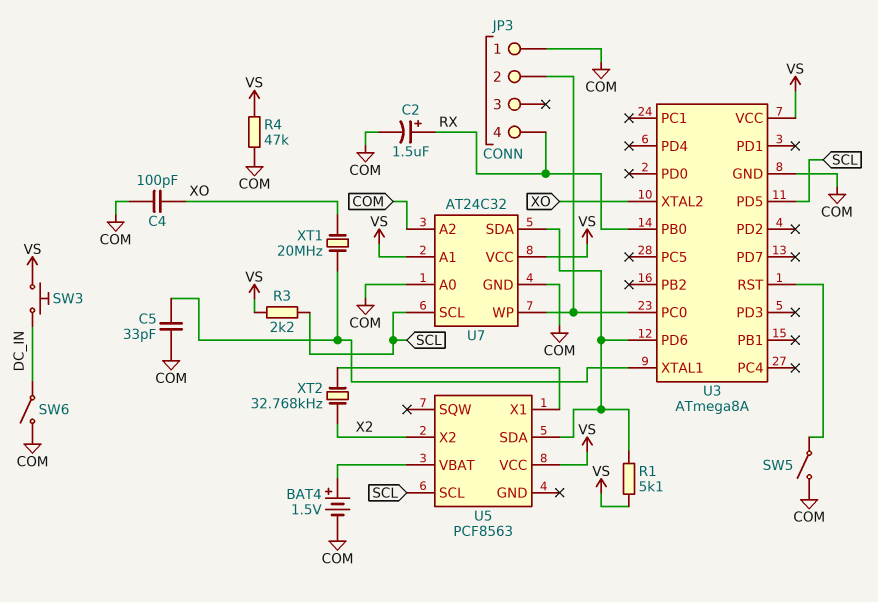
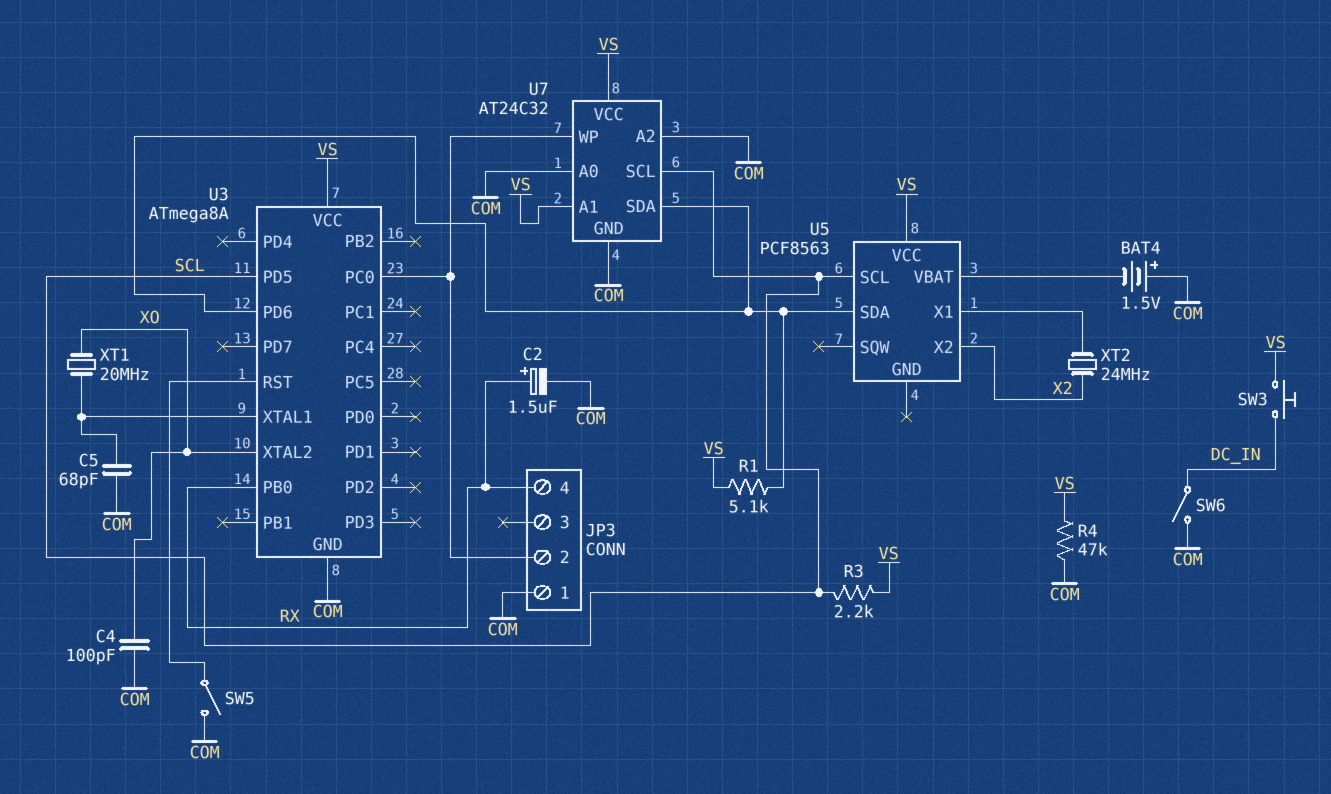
BAT4: 1.5V (plus U5/VBAT, minus COM) -> 1.5V (plus COM, minus U5/VBAT)
C5: 33pF (COM, U3/XTAL1) -> 68pF (COM, U3/XTAL1)
XT2: 32.768kHz (U5/X1, X2) -> 24MHz (U5/X1, X2)

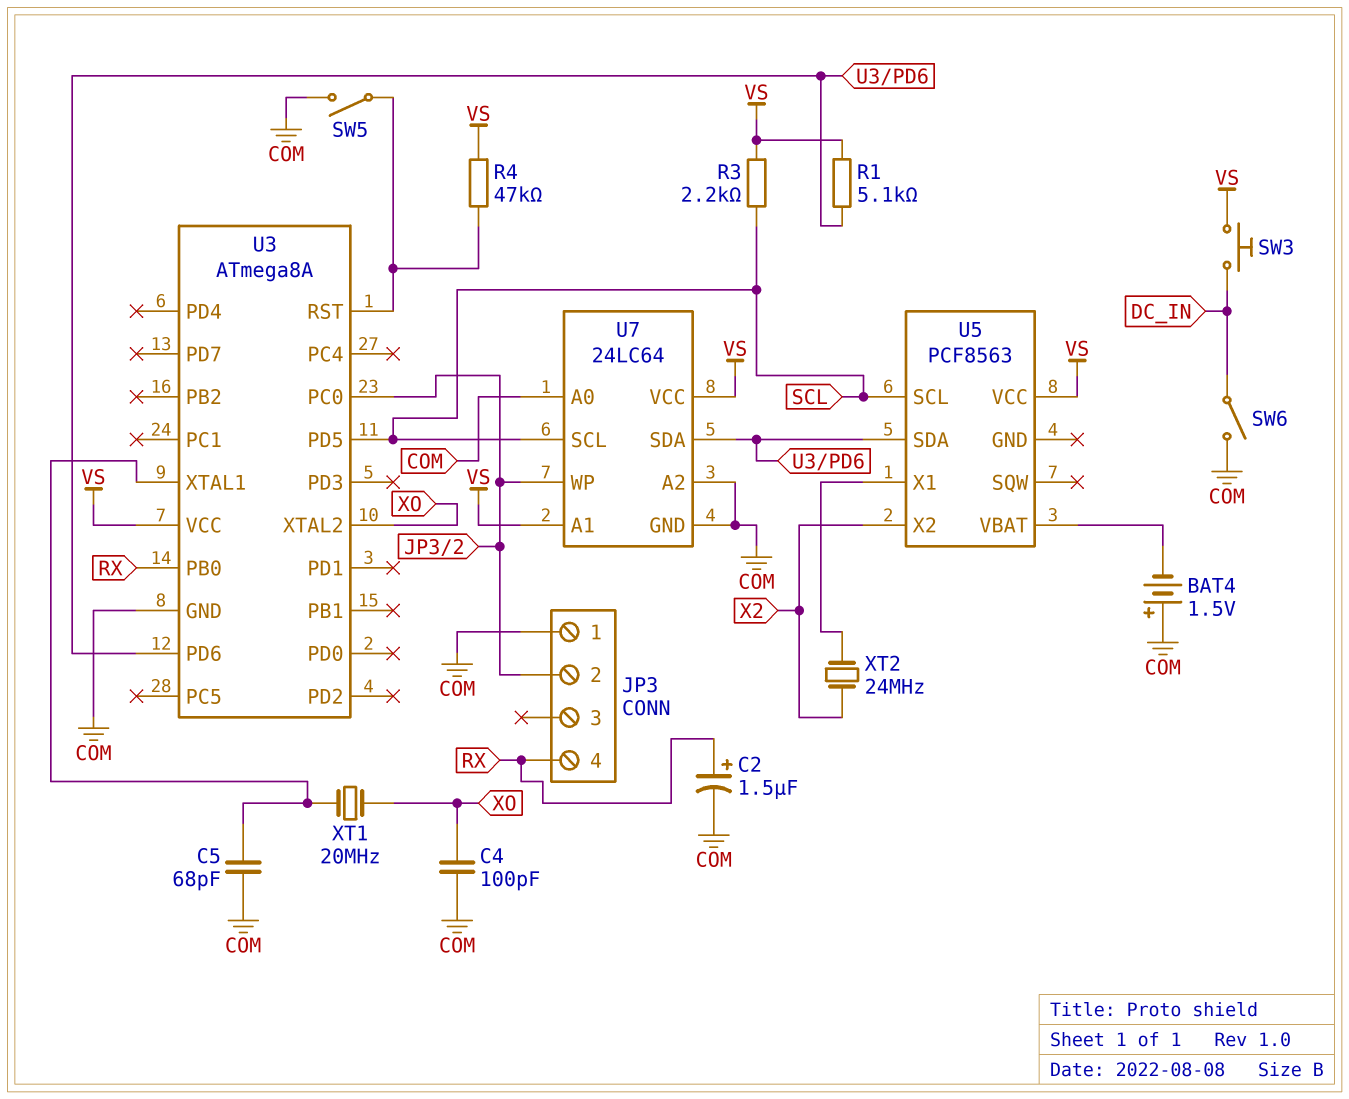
R4: 47k (COM, VS) -> 47k (U3/RST, VS)
U7: AT24C32 -> 24LC64

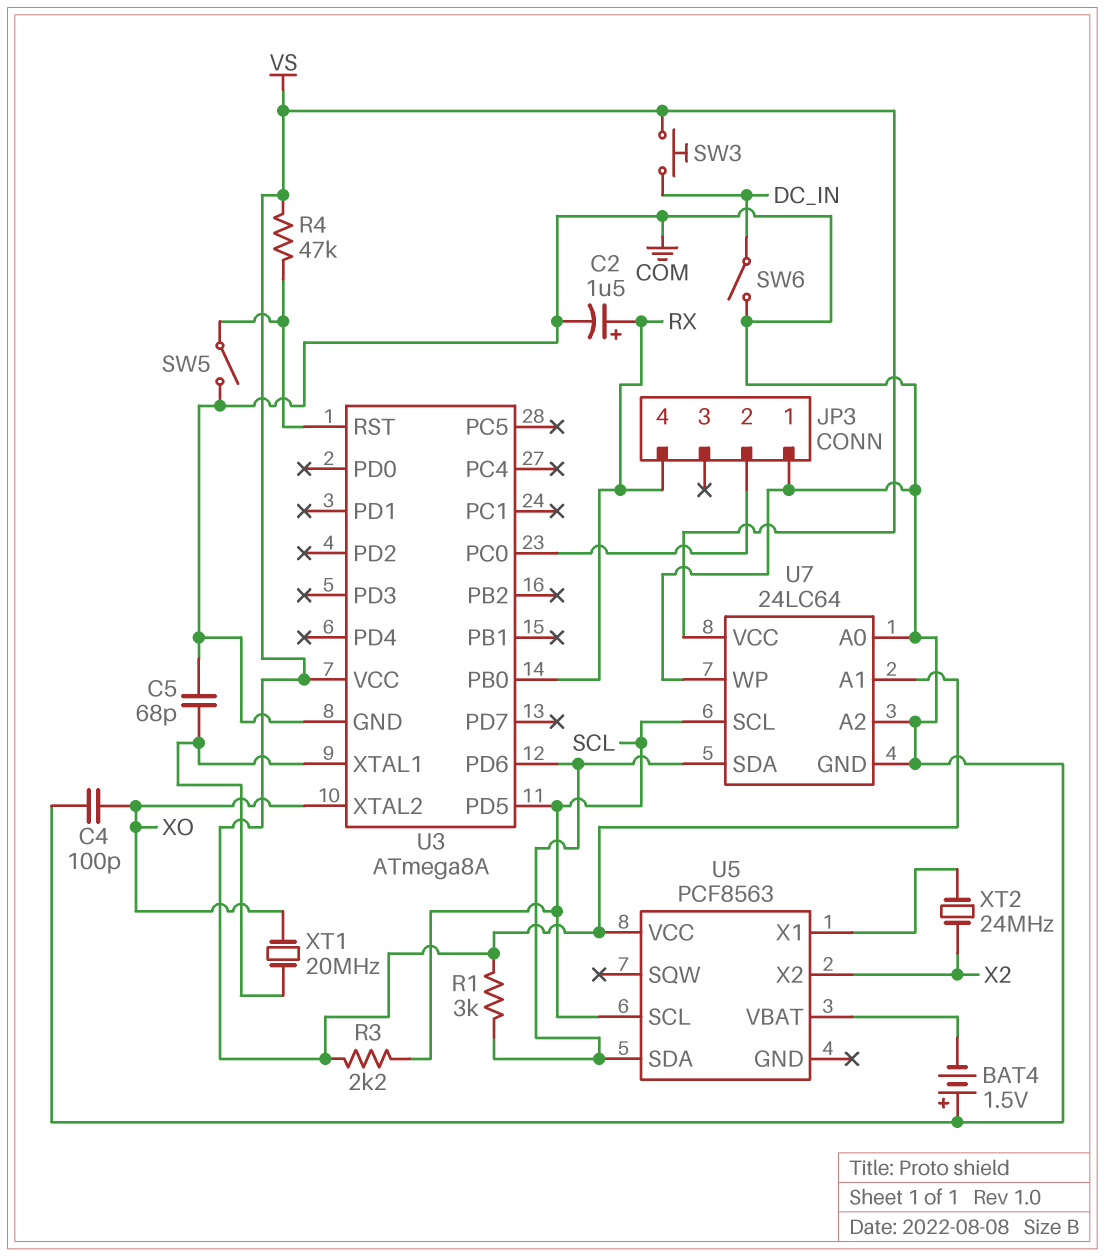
R1: 5.1k (U3/PD6, VS) -> 3k (U3/PD6, VS)
U7 pin WP: JP3/2 -> COM

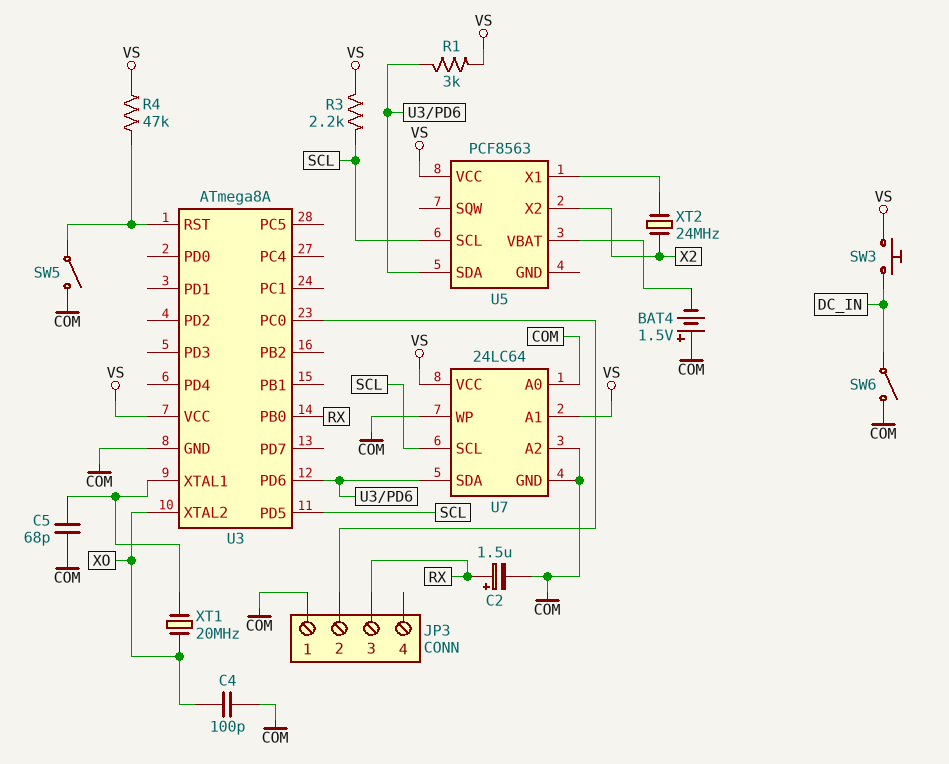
JP3 pin 3: none -> RX
JP3 pin 4: RX -> none

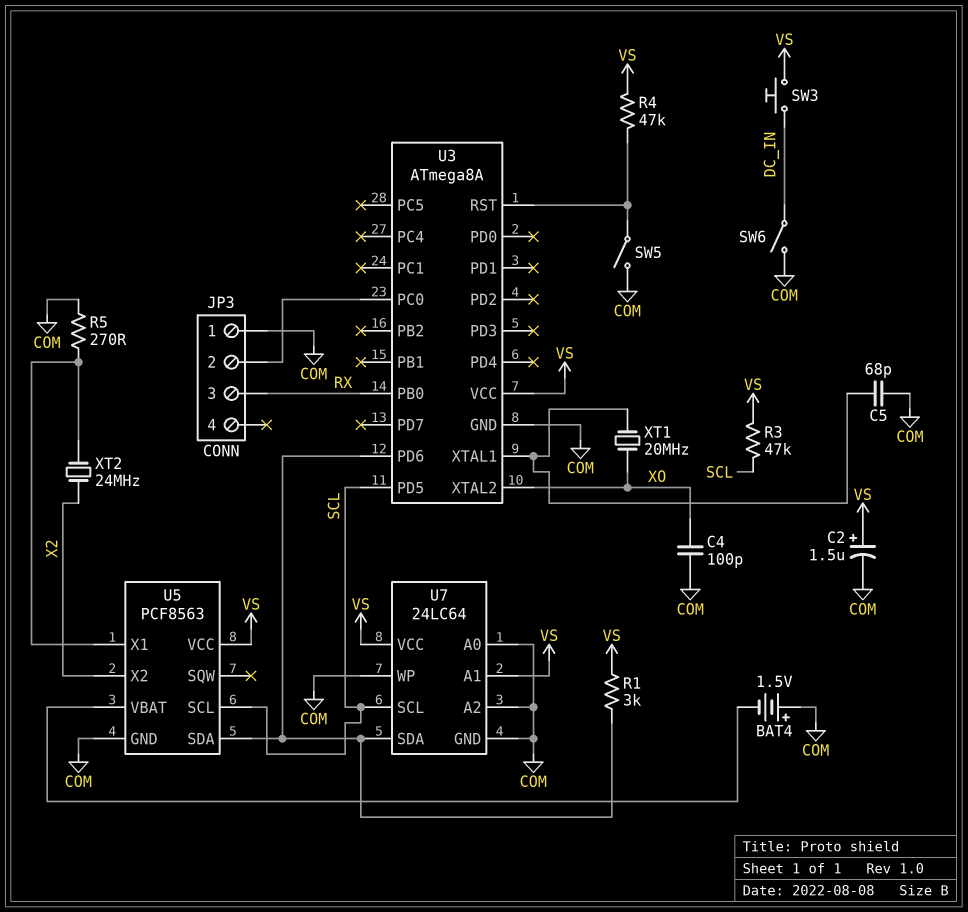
C2: 1.5uF (plus RX, minus COM) -> 1.5uF (plus VS, minus COM)
R3: 2.2k (SCL, VS) -> 47k (SCL, VS)
R5: none -> 270 (COM, U5/X1)
U5 pin GND: none -> COM

